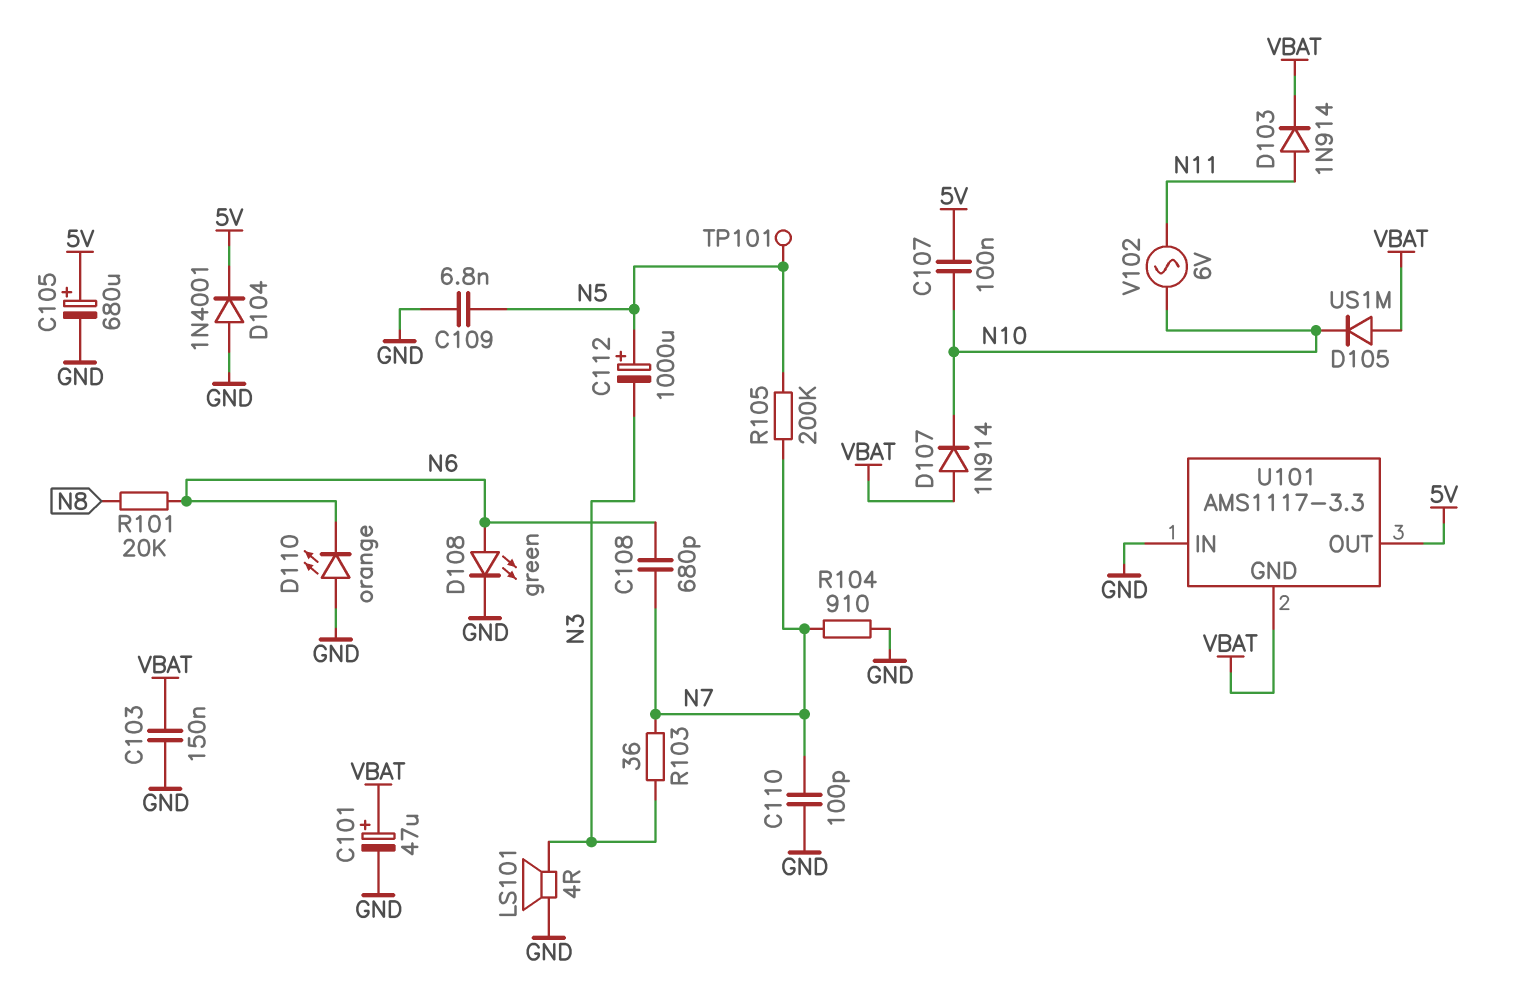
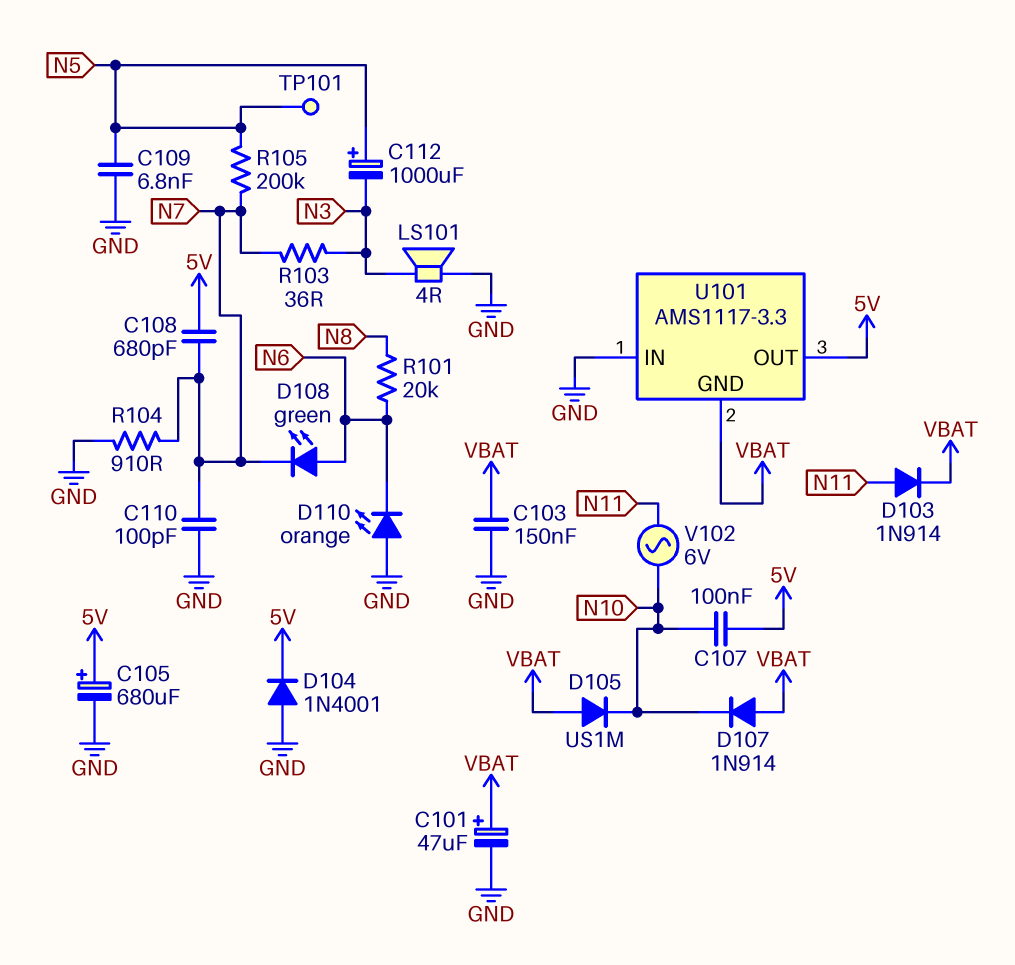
C108: 680pF (N6, N7) -> 680pF (5V, N7)
D108: LED green (A N6, K GND) -> LED green (A N6, K N7)

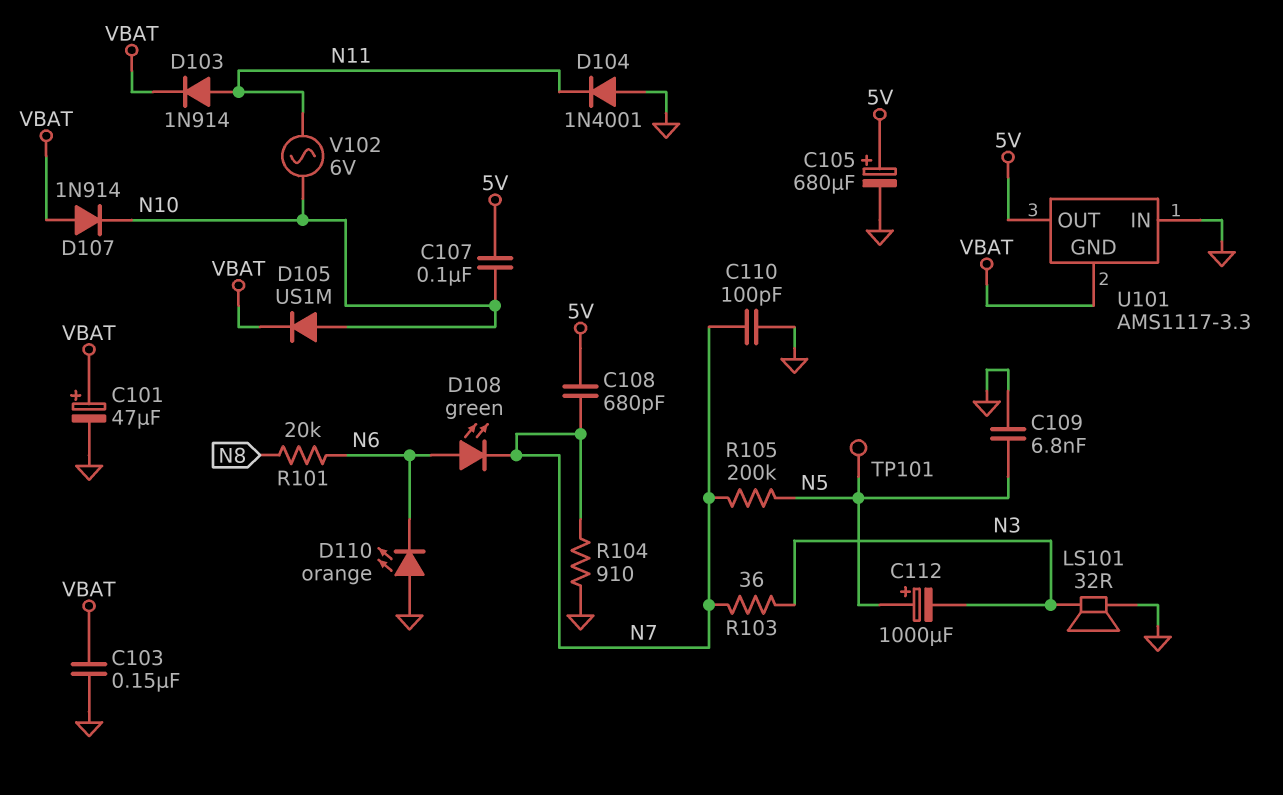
D104: diode 1N4001 (A GND, K 5V) -> diode 1N4001 (A GND, K N11)
D105: diode US1M (A VBAT, K N10) -> diode US1M (A N10, K VBAT)
LS101: speaker 4R (GND, N3) -> speaker 32R (GND, N3)

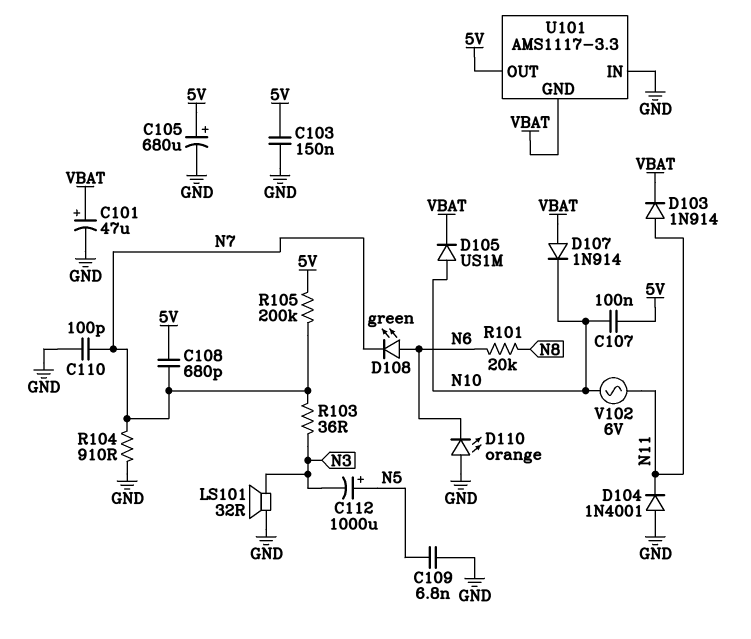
C103: 150nF (GND, VBAT) -> 150nF (5V, GND)
R105: 200k (N5, N7) -> 200k (5V, N7)
TP101: test point (N5) -> none

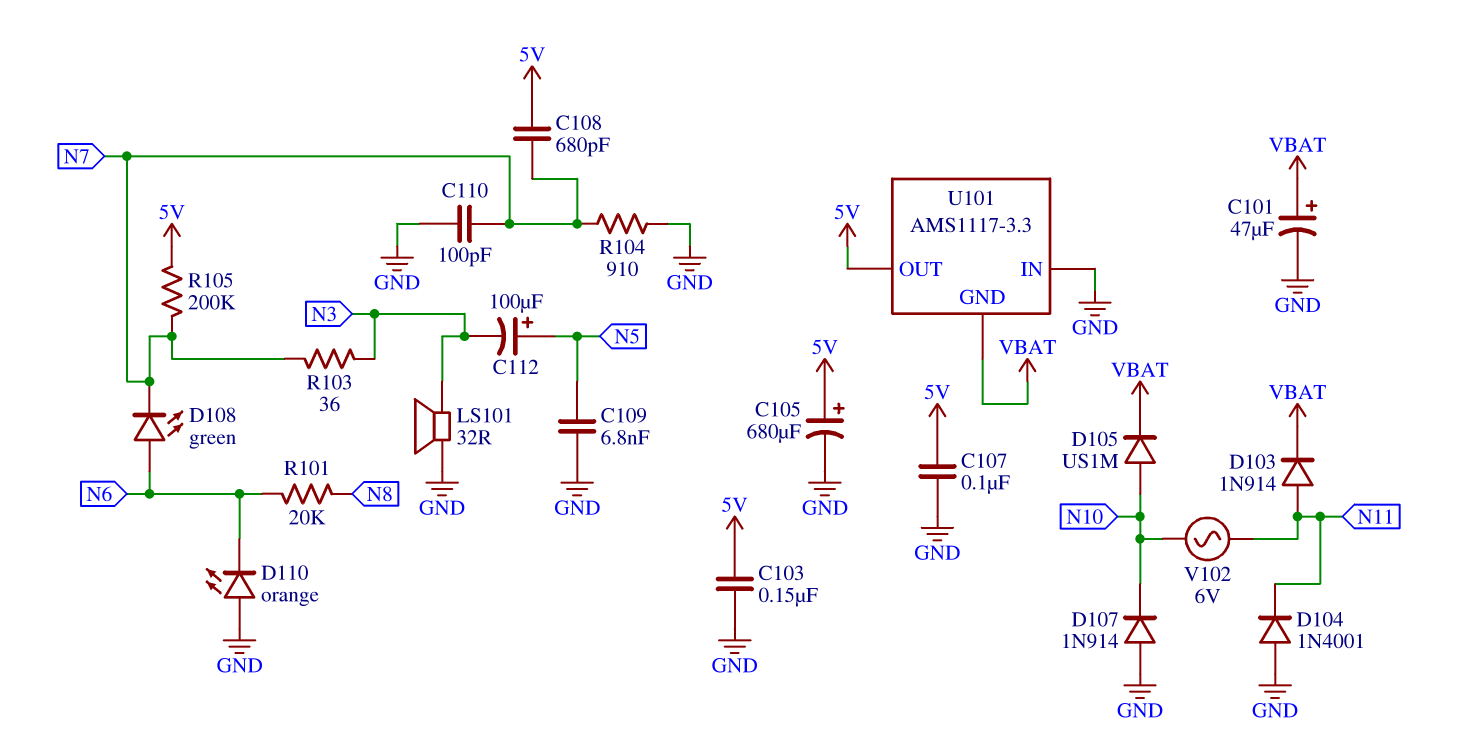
C107: 100nF (5V, N10) -> 100nF (5V, GND)
C112: 1000uF (plus N5, minus N3) -> 100uF (plus N5, minus N3)
D107: diode 1N914 (A VBAT, K N10) -> diode 1N914 (A GND, K N10)

